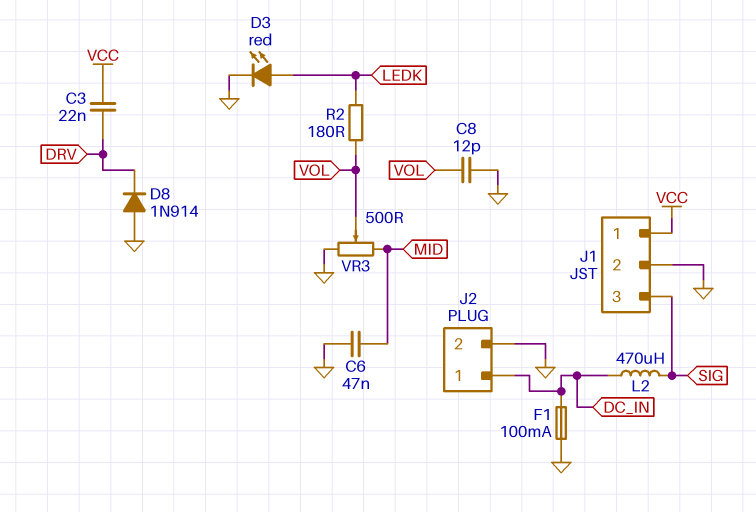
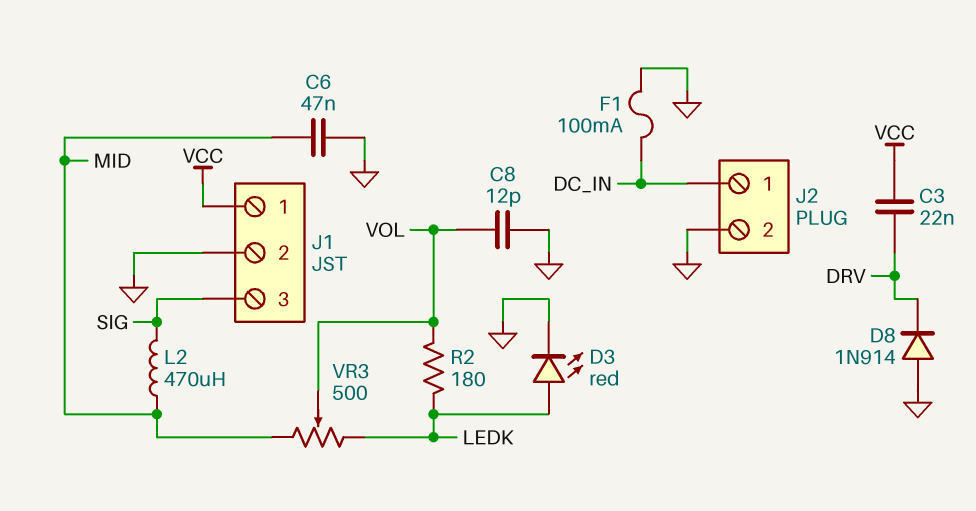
L2: 470uH (DC_IN, SIG) -> 470uH (MID, SIG)
VR3: 500 (GND, MID, wiper VOL) -> 500 (LEDK, MID, wiper VOL)

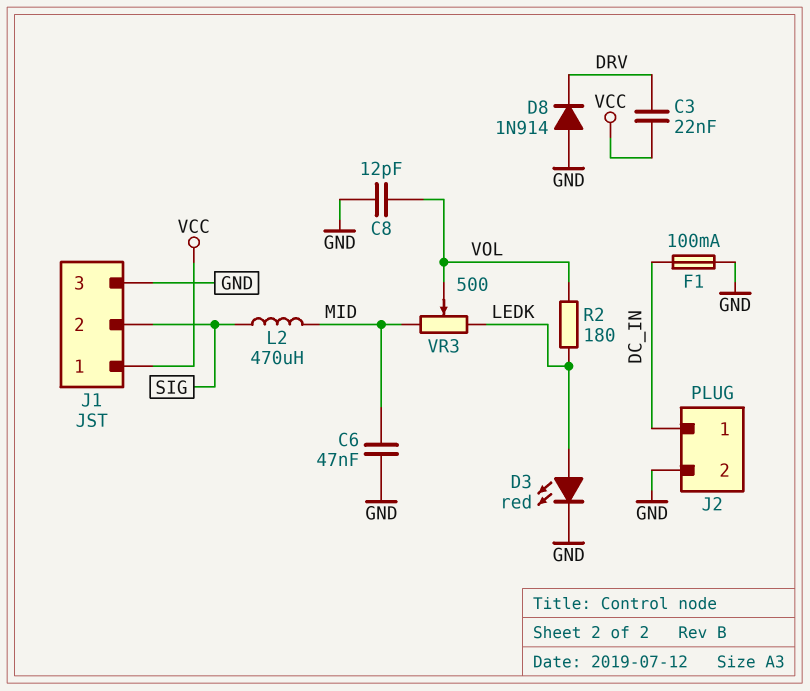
J1 pin 2: GND -> SIG
J1 pin 3: SIG -> GND

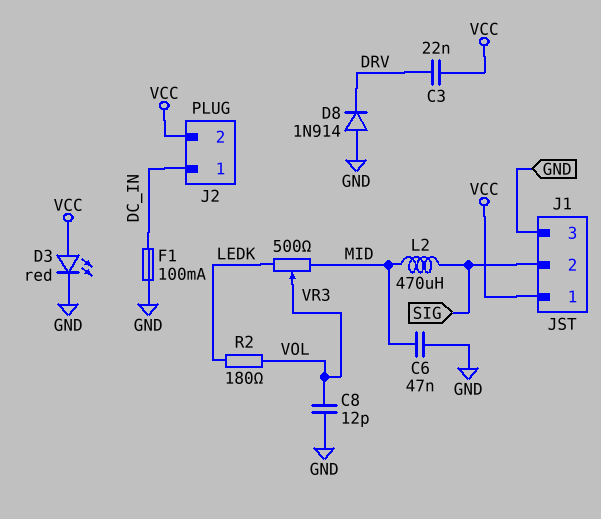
D3: LED red (A LEDK, K GND) -> LED red (A VCC, K GND)
J2 pin 2: GND -> VCC

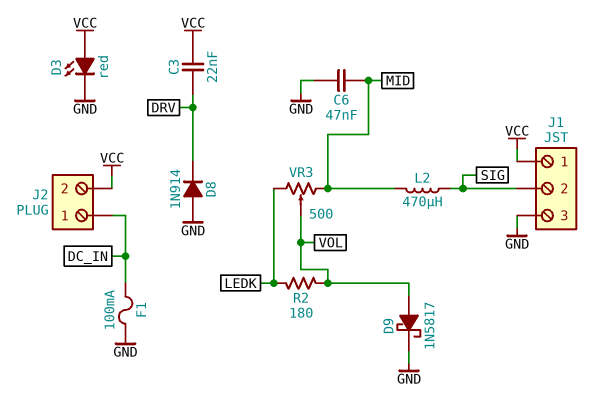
C8: 12pF (GND, VOL) -> none
D9: none -> schottky 1N5817 (A VOL, K GND)

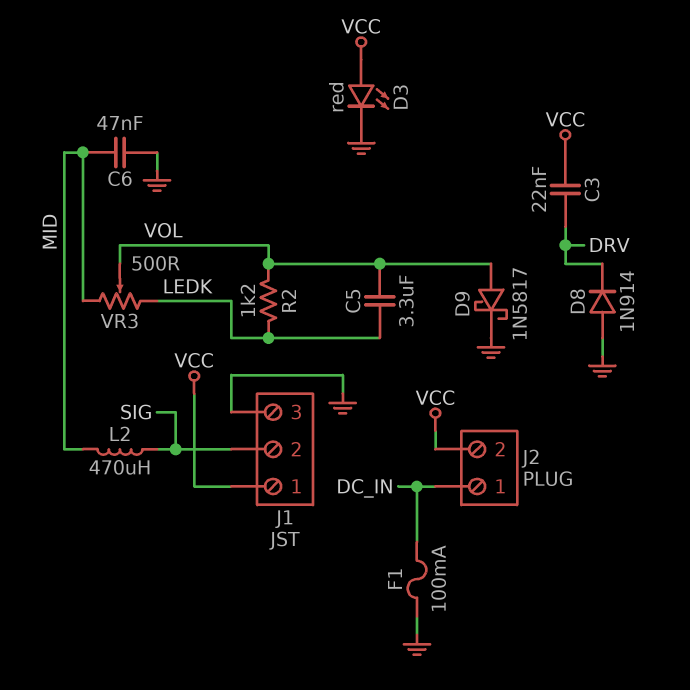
C5: none -> 3.3uF (LEDK, VOL)
R2: 180 (LEDK, VOL) -> 1.2k (LEDK, VOL)

